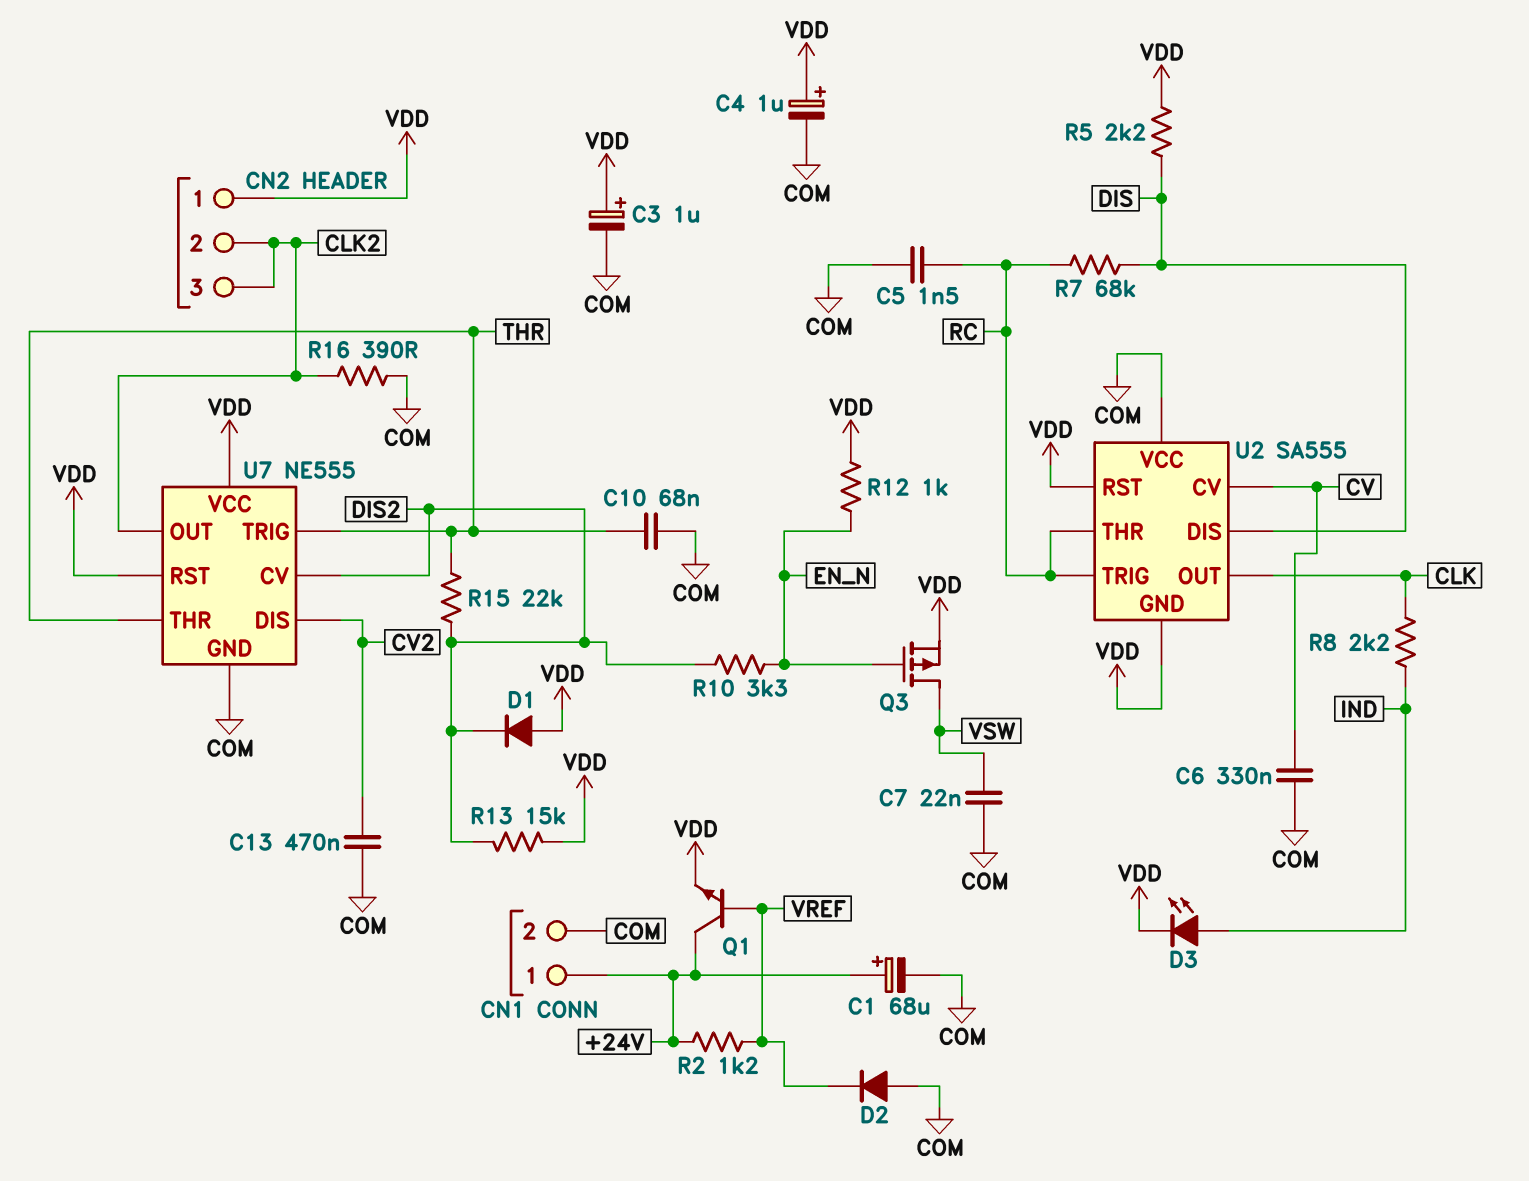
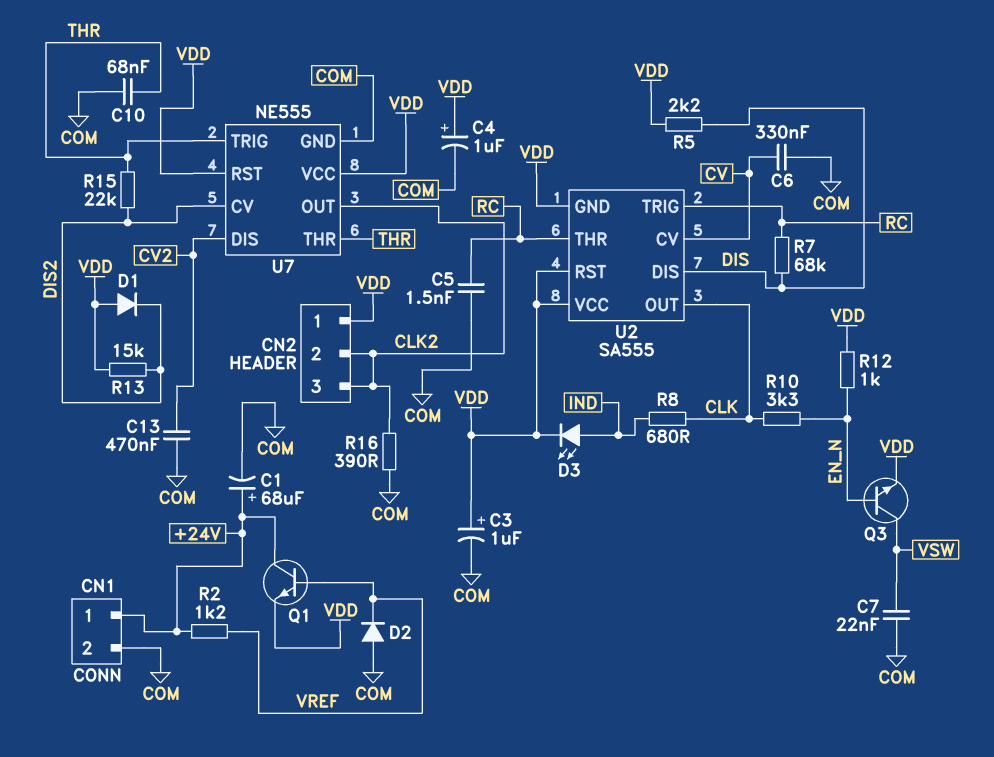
Q3: PMOS (G EN_N, D VSW, S VDD) -> NPN (B EN_N, C VSW, E VDD)
R8: 2.2k (CLK, IND) -> 680 (CLK, IND)
R10: 3.3k (DIS2, EN_N) -> 3.3k (CLK, EN_N)
U2 pin VCC: COM -> VDD

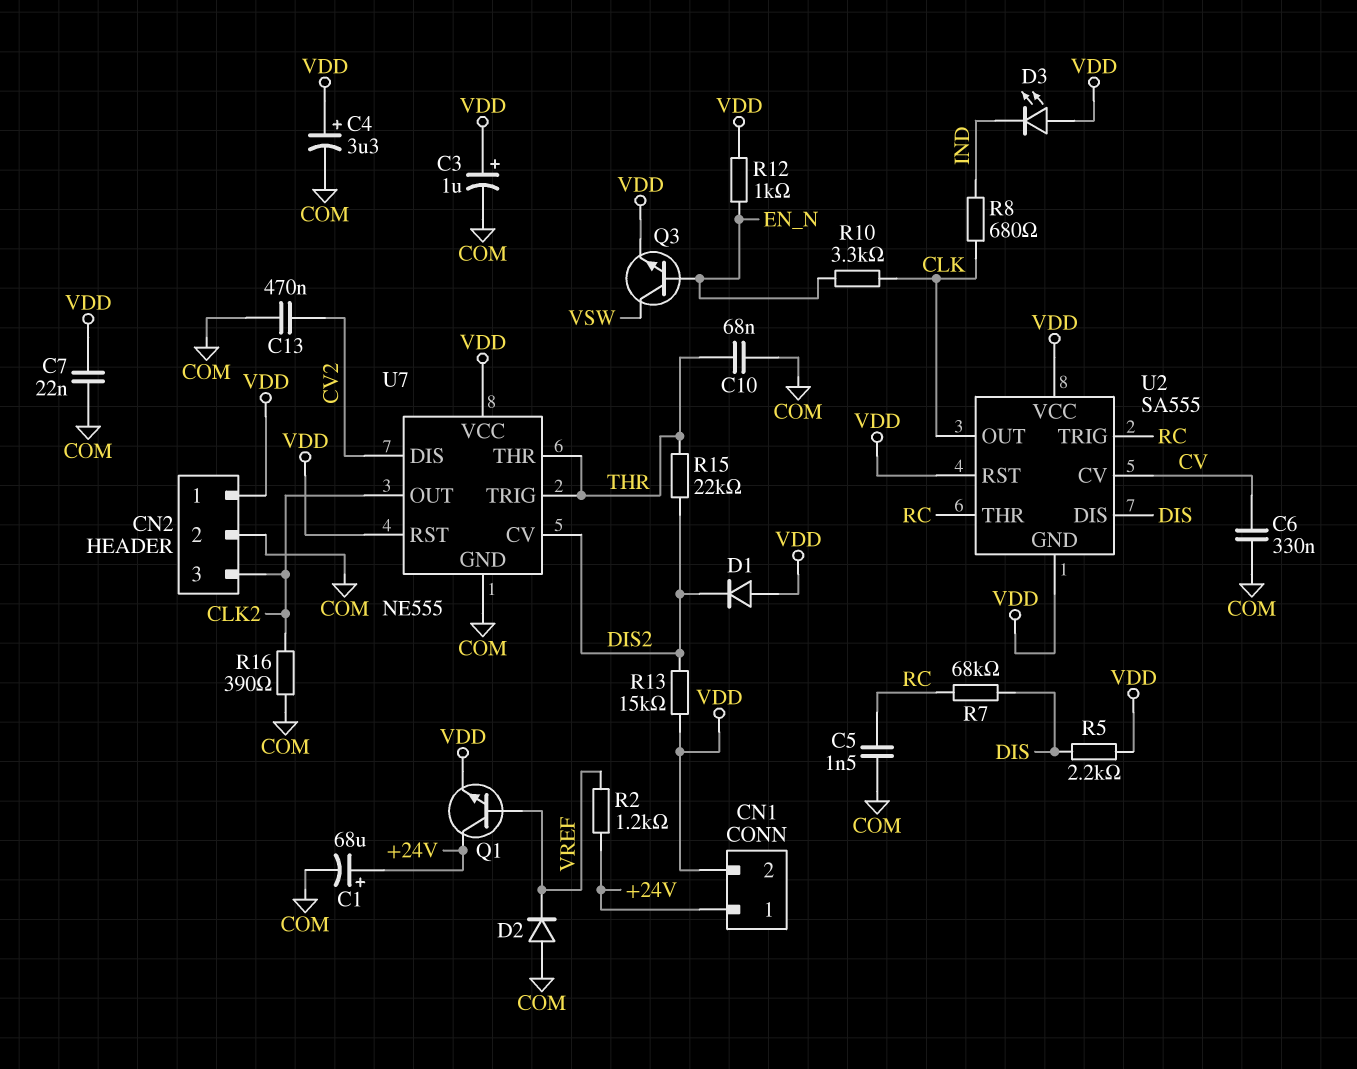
C4: 1uF (plus VDD, minus COM) -> 3.3uF (plus VDD, minus COM)
C7: 22nF (COM, VSW) -> 22nF (COM, VDD)
CN1 pin 2: COM -> VDD
CN2 pin 2: CLK2 -> COM
D3: LED (A IND, K VDD) -> LED (A VDD, K IND)

